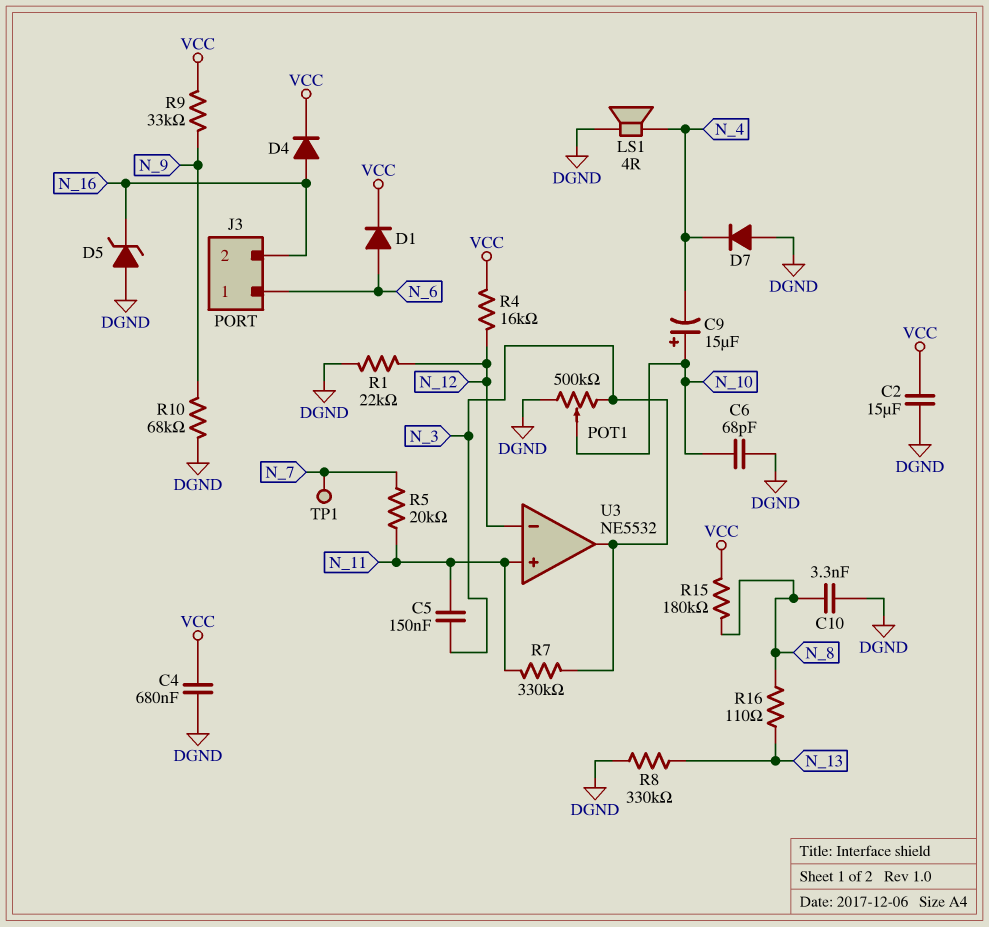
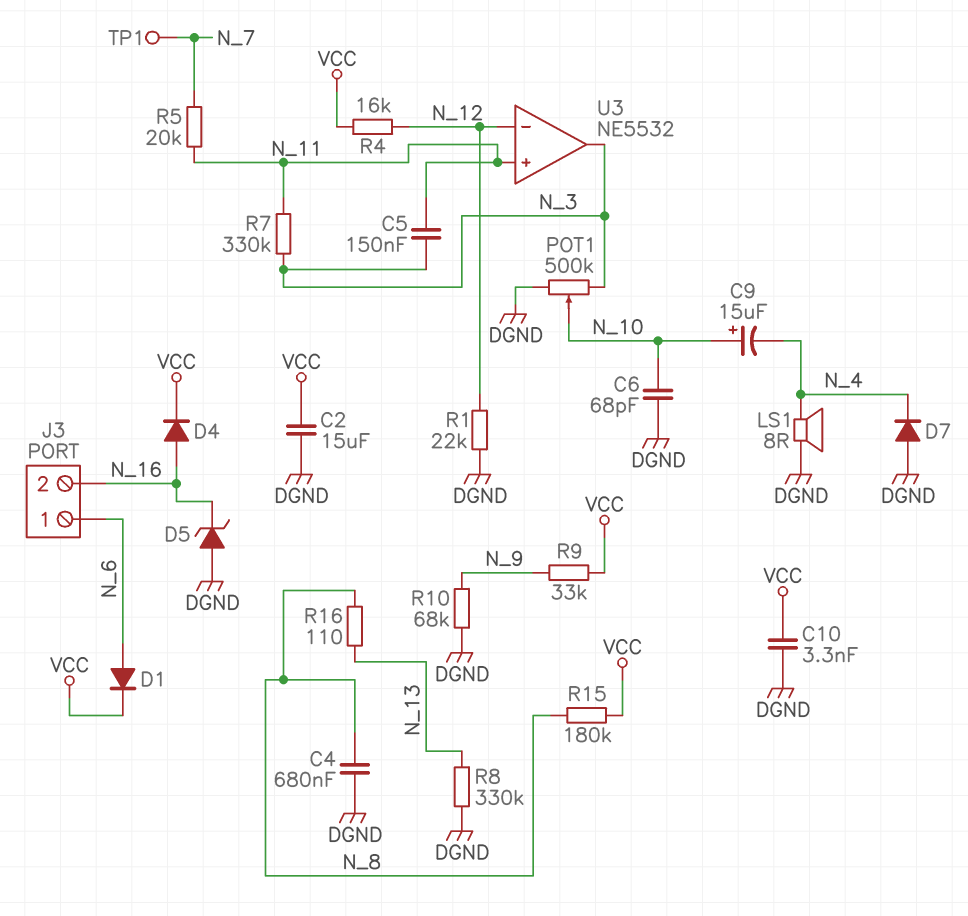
C4: 680nF (DGND, VCC) -> 680nF (DGND, N_8)
C10: 3.3nF (DGND, N_8) -> 3.3nF (DGND, VCC)
LS1: speaker 4R (DGND, N_4) -> speaker 8R (DGND, N_4)

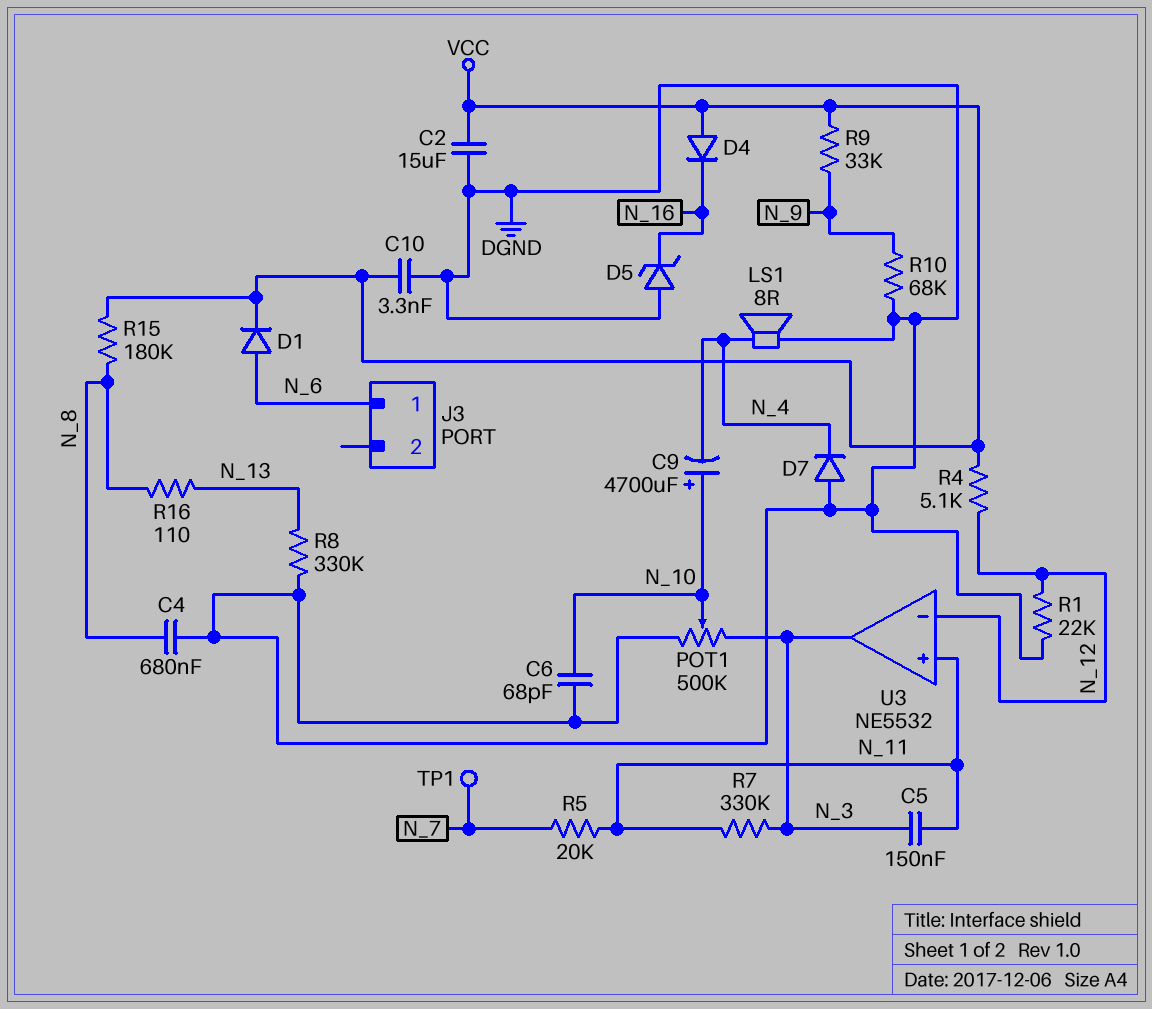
C9: 15uF (plus N_10, minus N_4) -> 4700uF (plus N_10, minus N_4)
D4: diode (A N_16, K VCC) -> diode (A VCC, K N_16)
J3 pin 2: N_16 -> none
R4: 16k (N_12, VCC) -> 5.1k (N_12, VCC)

